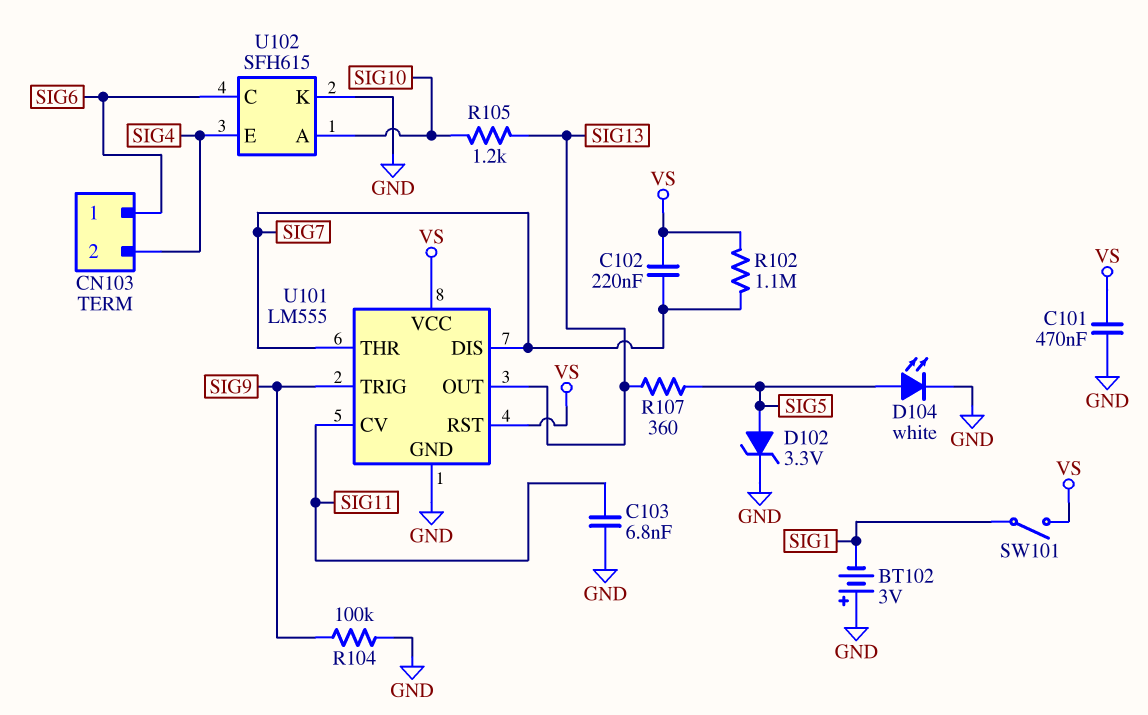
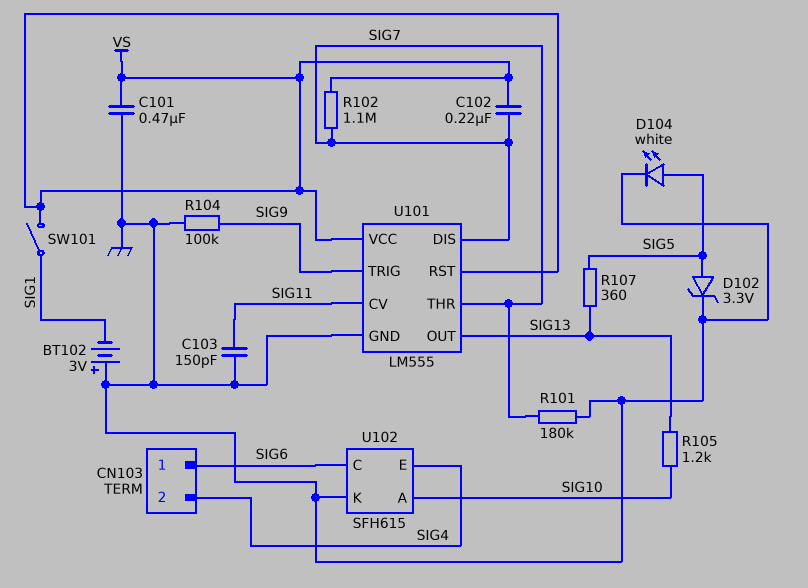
C103: 6.8nF (GND, SIG11) -> 150pF (GND, SIG11)
R101: none -> 180k (GND, SIG7)

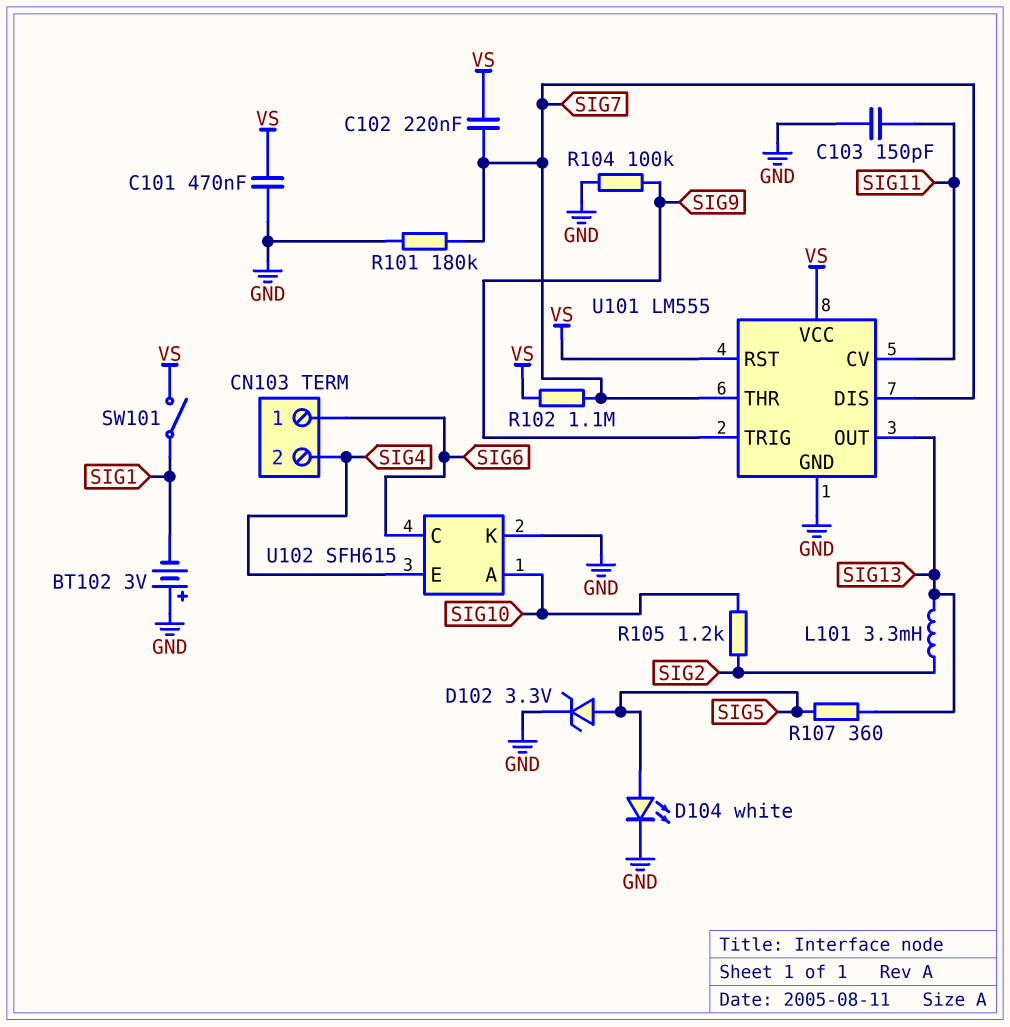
L101: none -> 3.3mH (SIG2, SIG13)
R105: 1.2k (SIG10, SIG13) -> 1.2k (SIG2, SIG10)

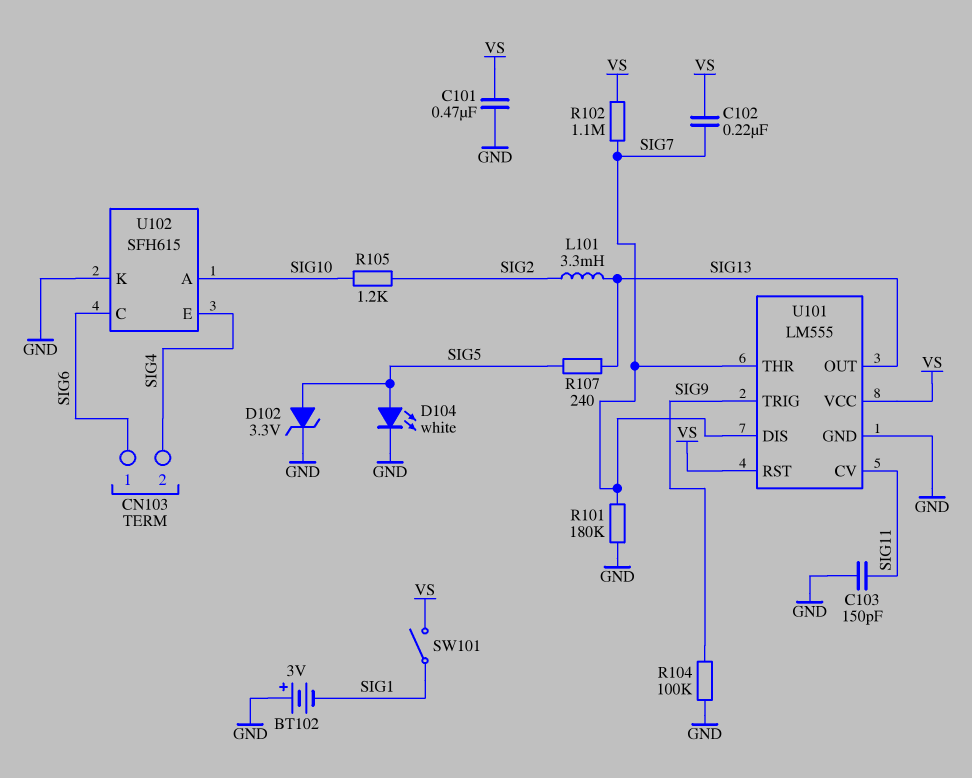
R107: 360 (SIG5, SIG13) -> 240 (SIG5, SIG13)

